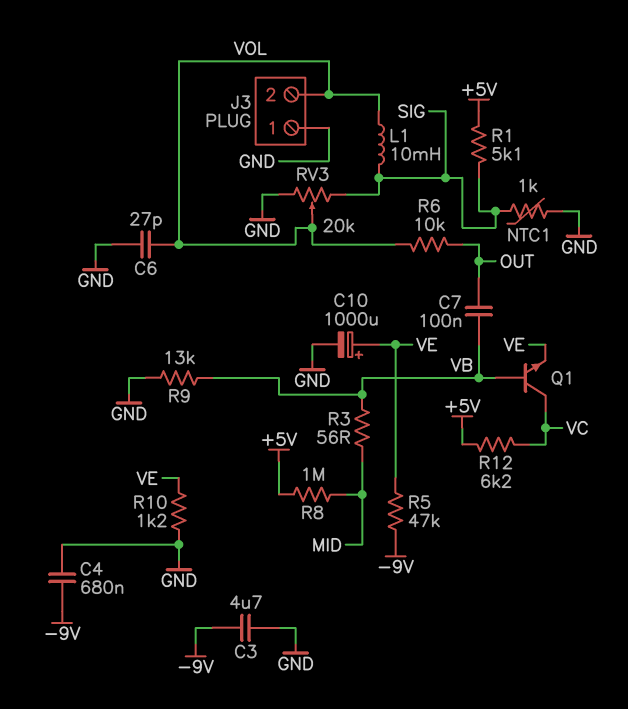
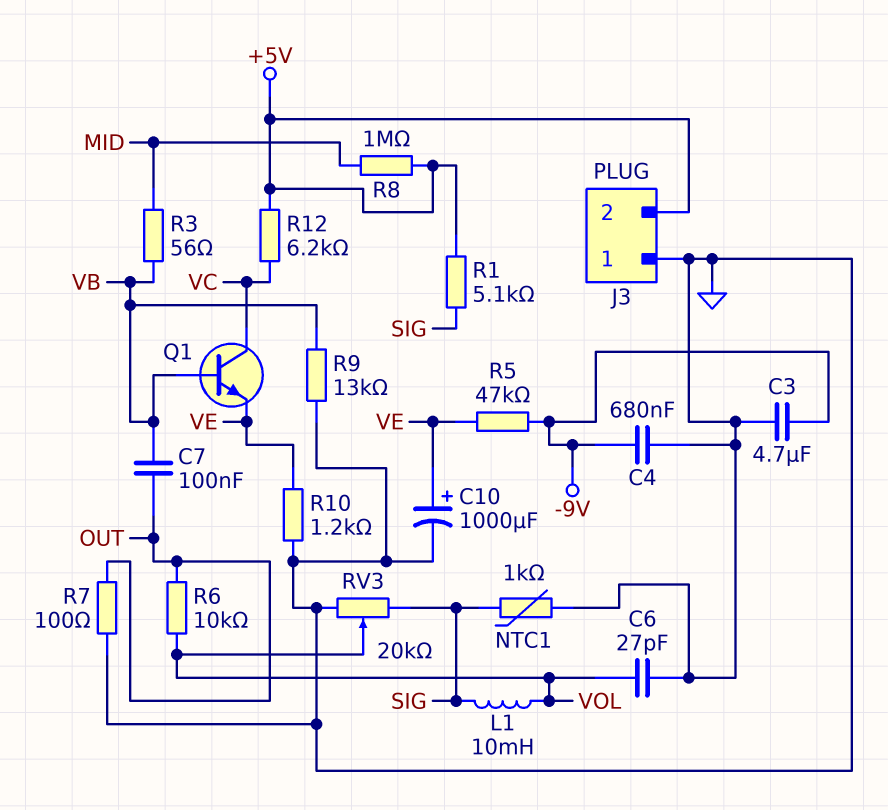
J3 pin 2: VOL -> +5V
R7: none -> 100 (GND, OUT)

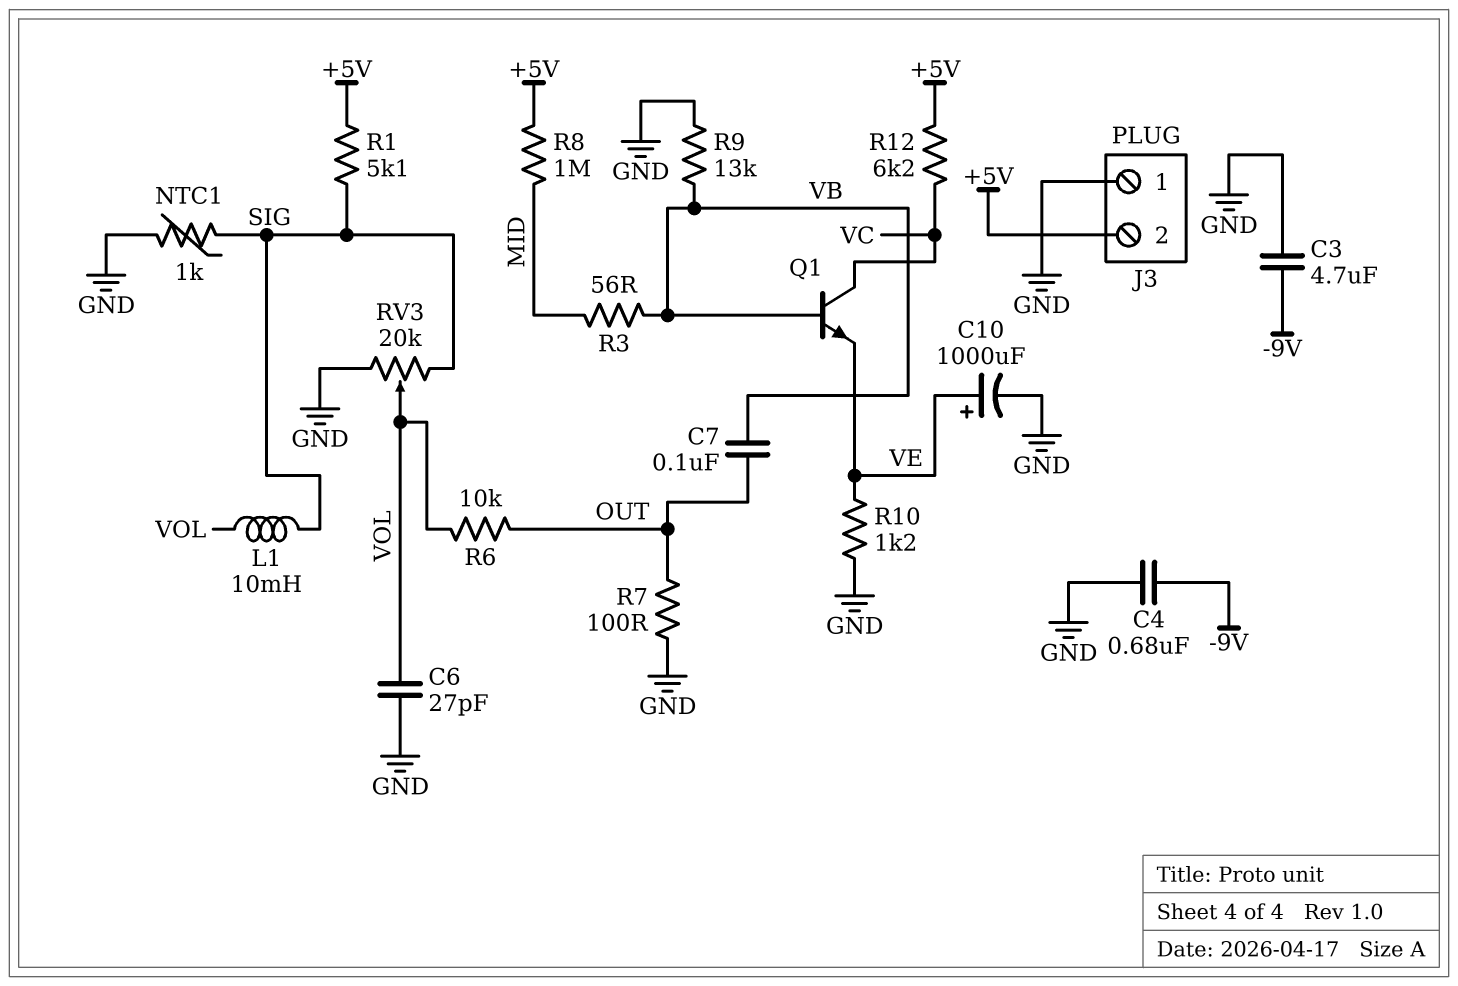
R5: 47k (-9V, VE) -> none

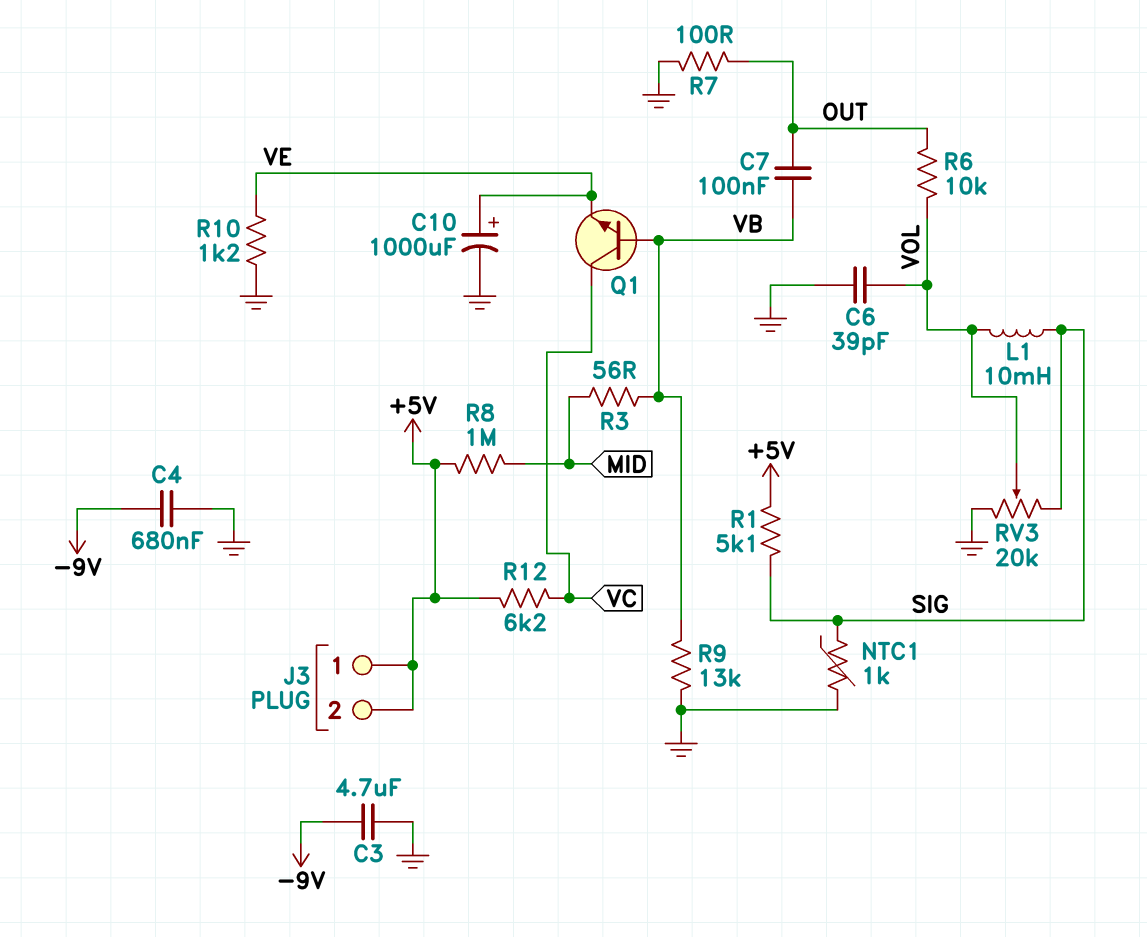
C6: 27pF (GND, VOL) -> 39pF (GND, VOL)
J3 pin 1: GND -> +5V

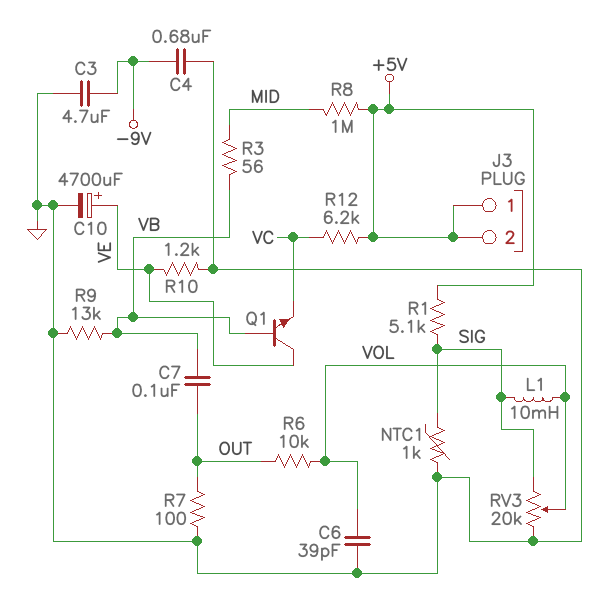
C10: 1000uF (plus VE, minus GND) -> 4700uF (plus VE, minus GND)
Q1: NPN (B VB, C VC, E VE) -> NPN (B VB, C VE, E VC)

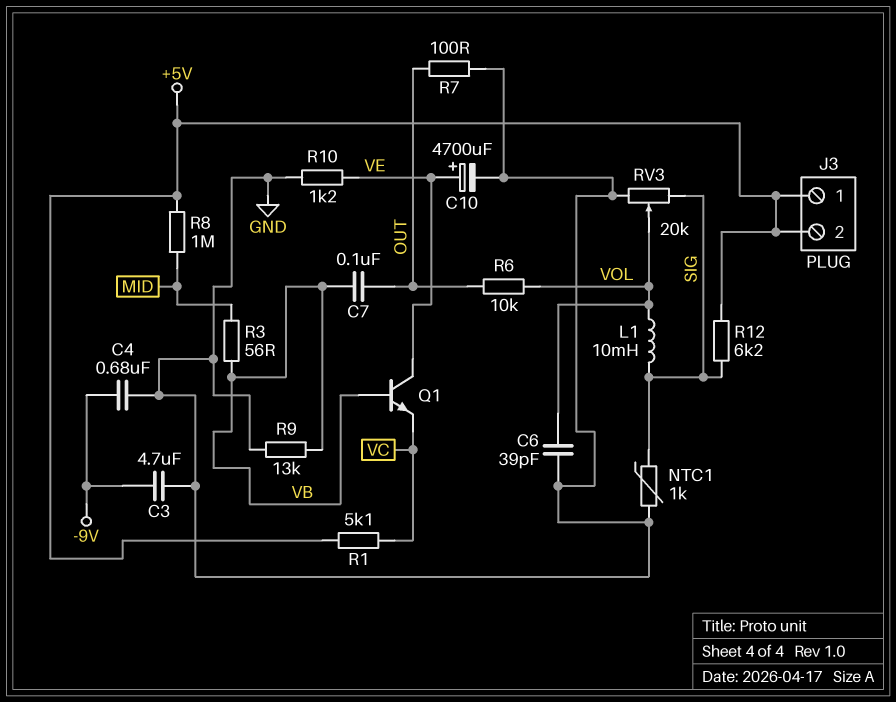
R1: 5.1k (+5V, SIG) -> 5.1k (+5V, VC)
R12: 6.2k (+5V, VC) -> 6.2k (+5V, SIG)

